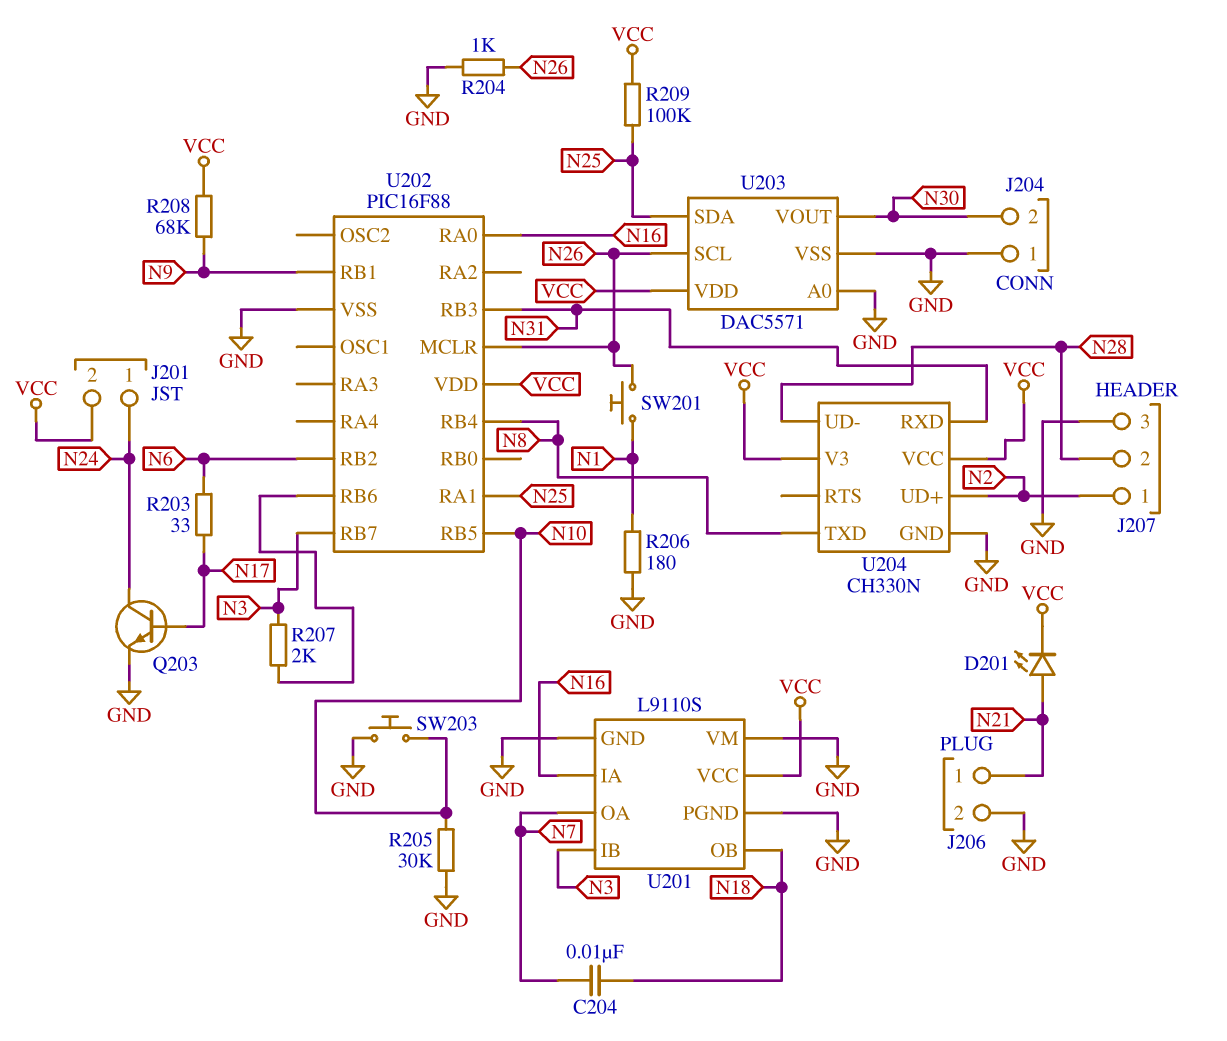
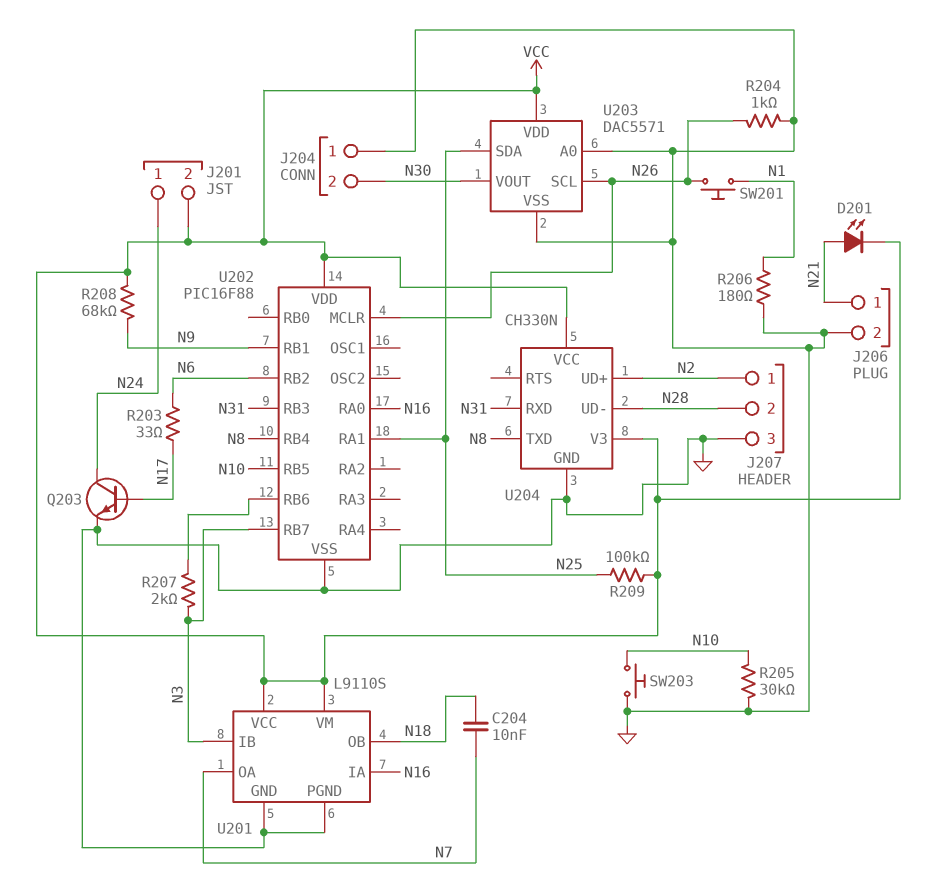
U201 pin VM: GND -> VCC

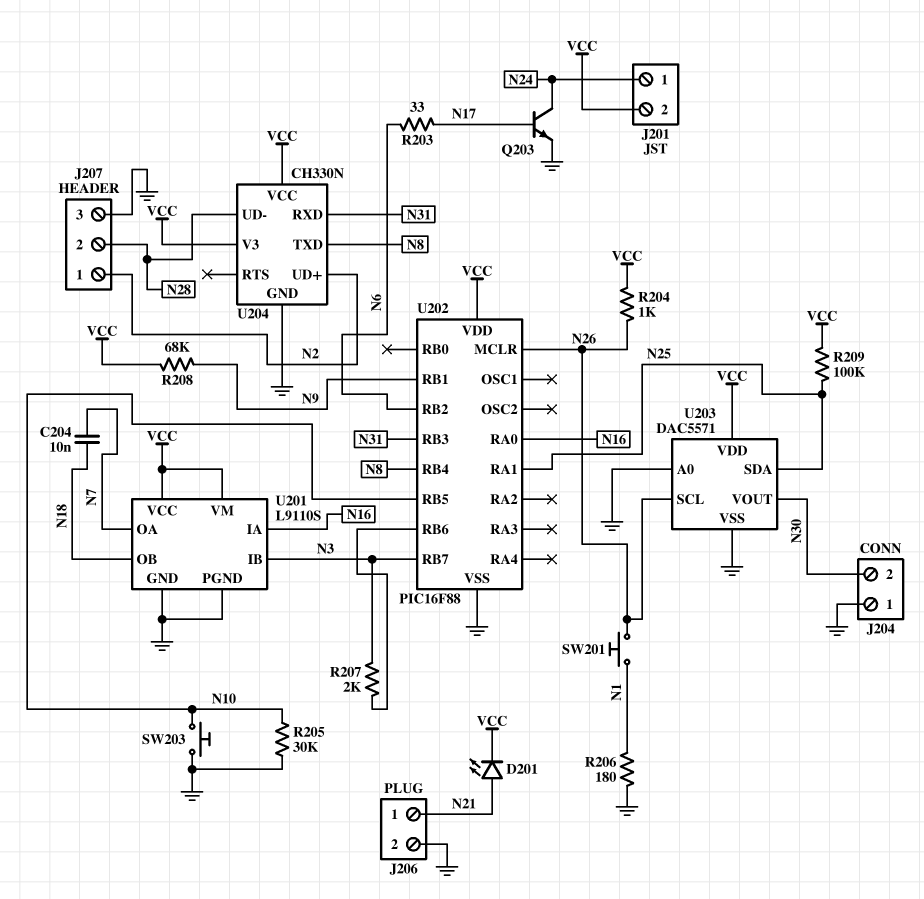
R204: 1k (GND, N26) -> 1k (N26, VCC)

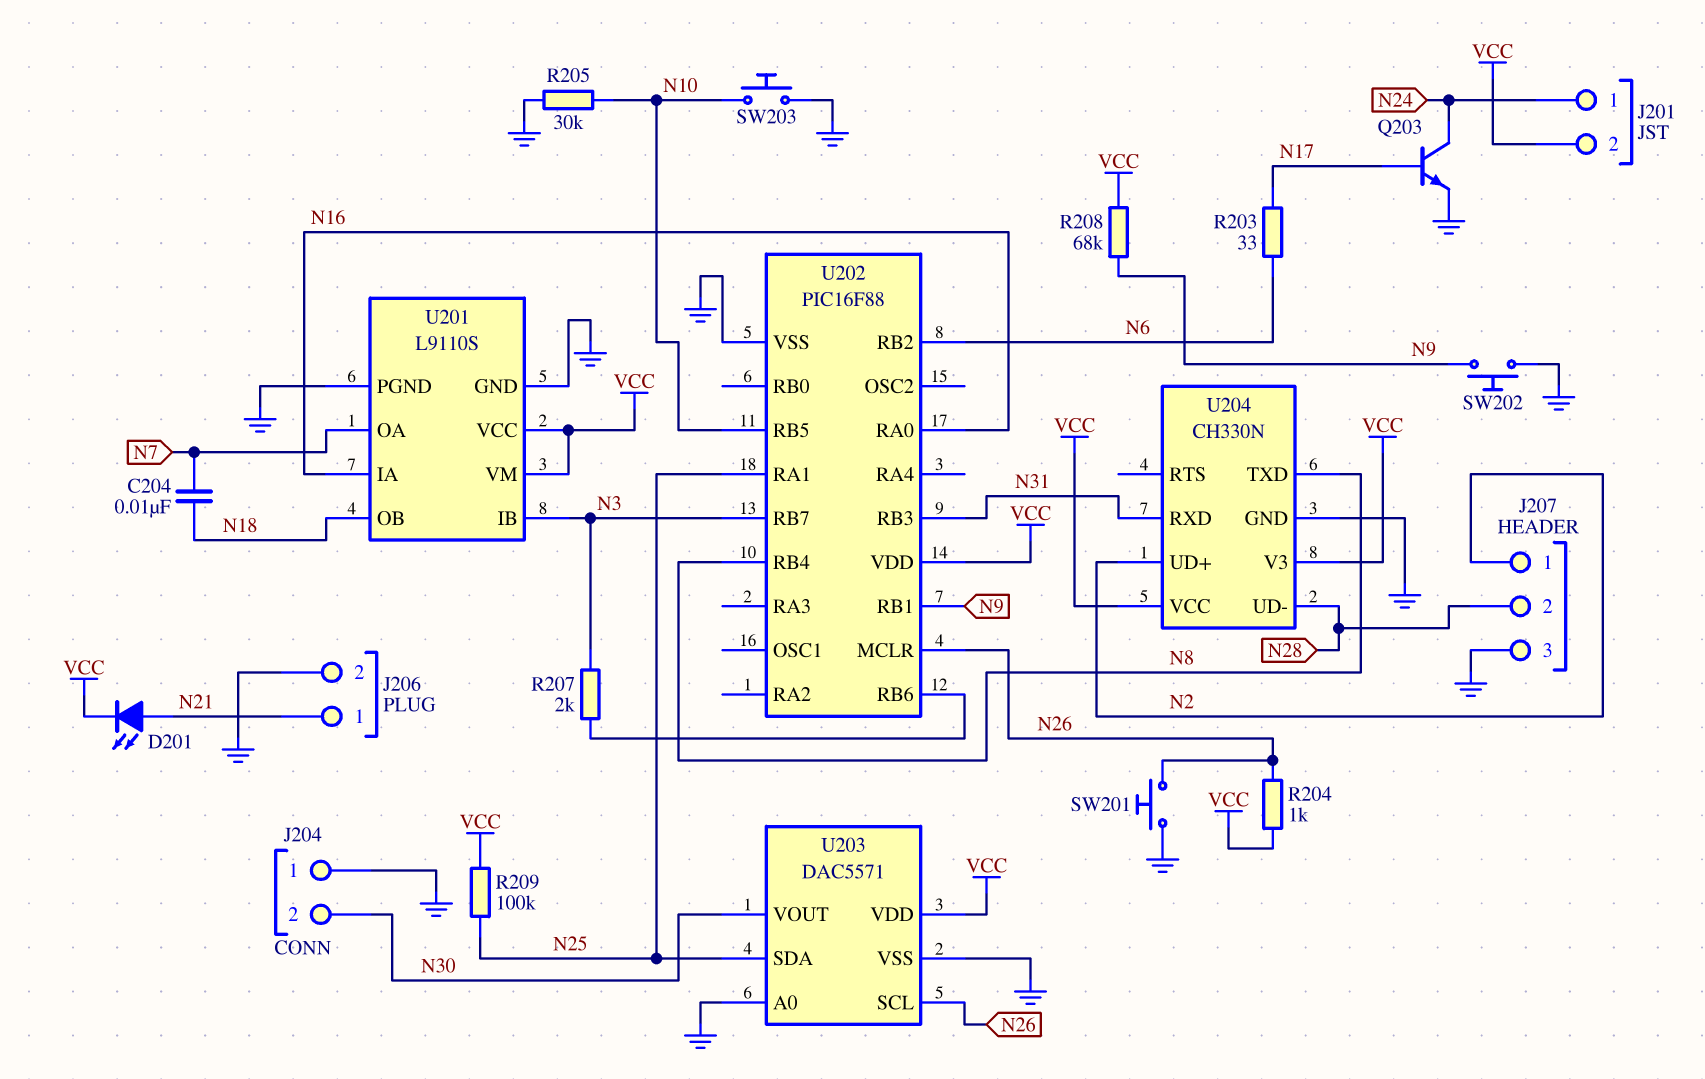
R206: 180 (GND, N1) -> none
SW201: button (N1, N26) -> button (GND, N26)
SW202: none -> button (GND, N9)

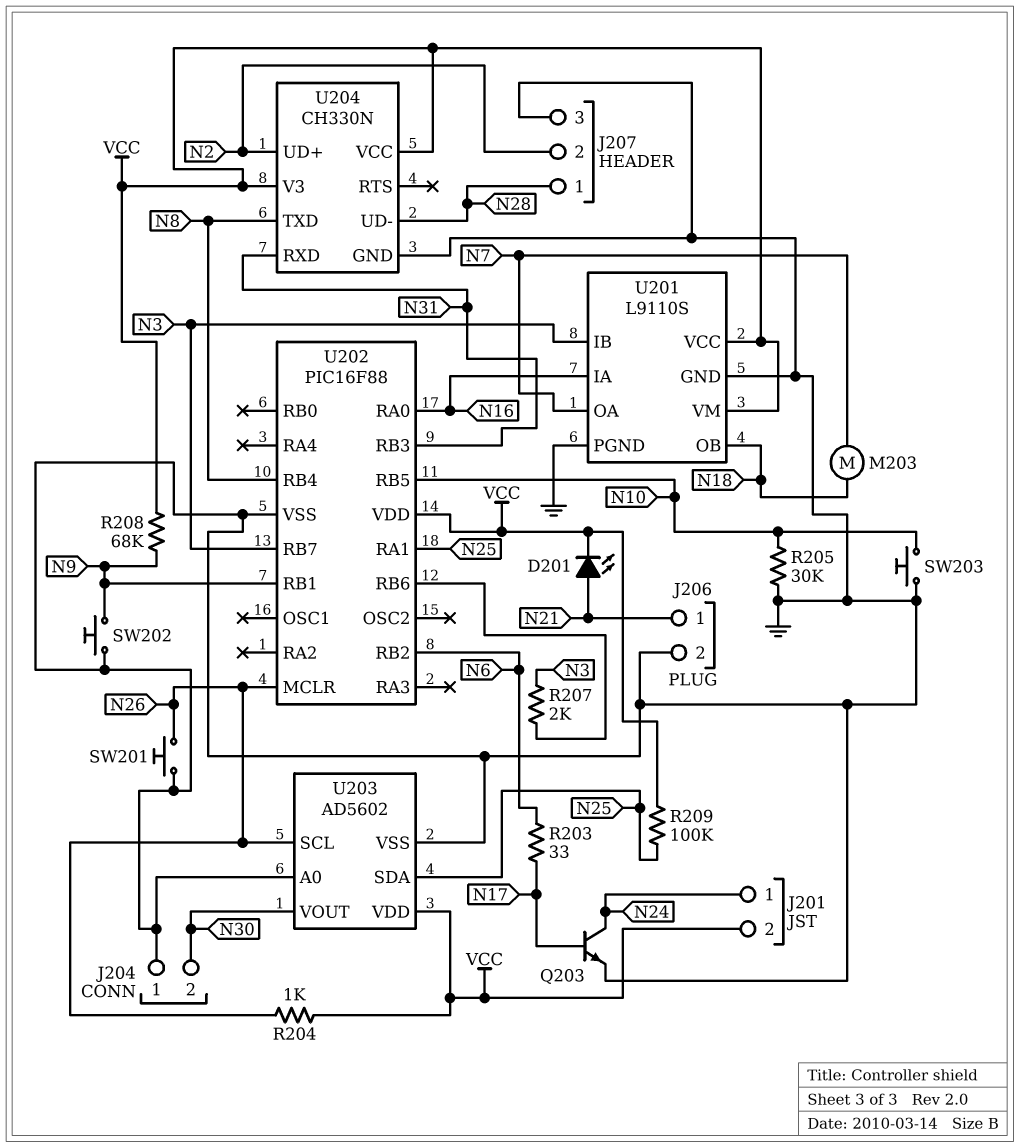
C204: 10nF (N7, N18) -> none
J207 pin 1: N2 -> N28
J207 pin 2: N28 -> N2
M203: none -> motor (N7, N18)
U203: DAC5571 -> AD5602

